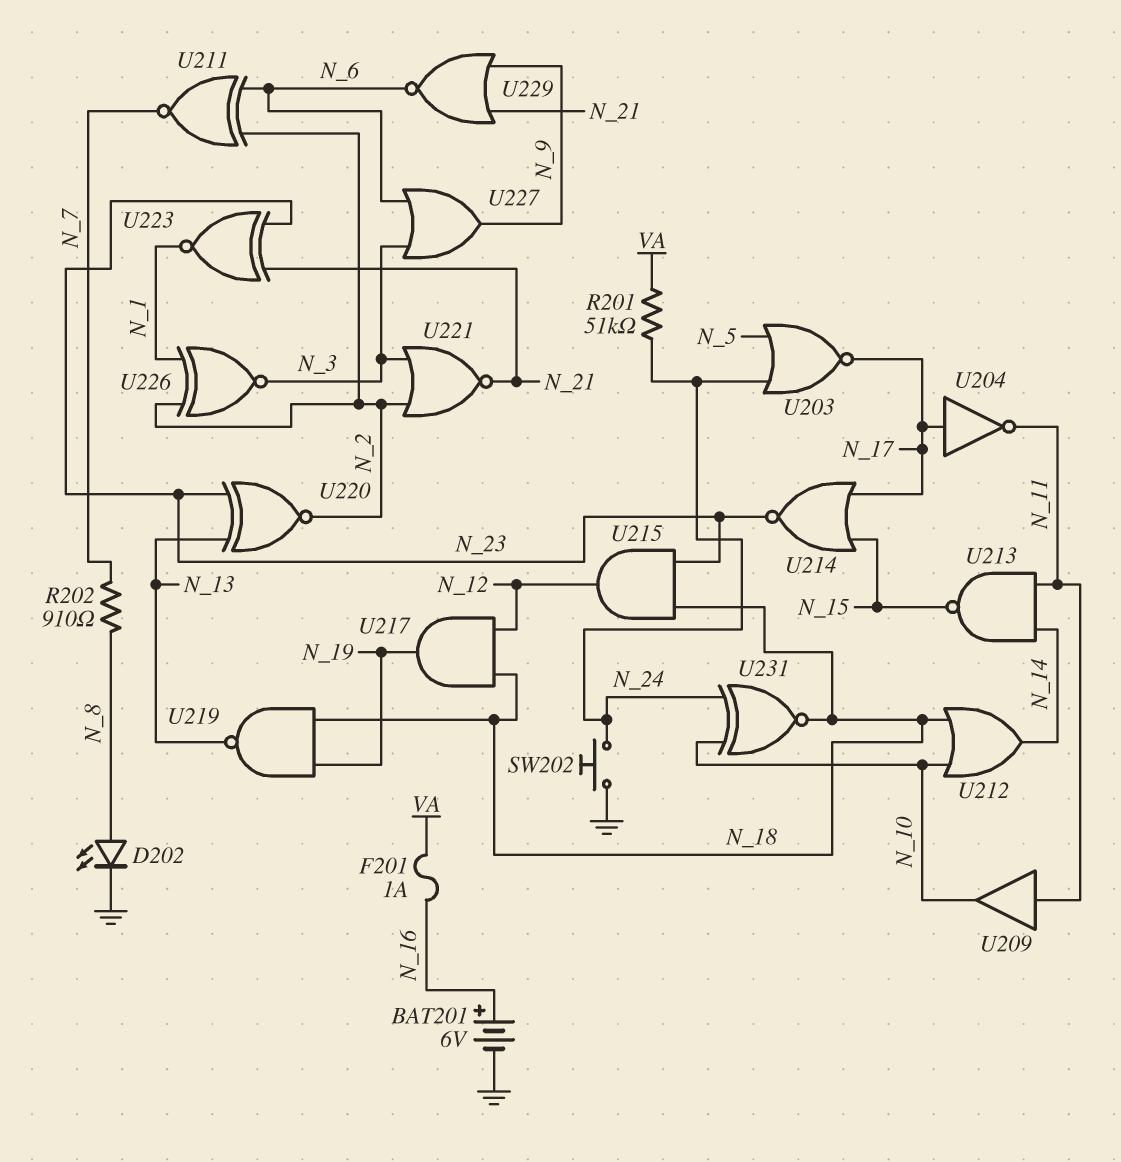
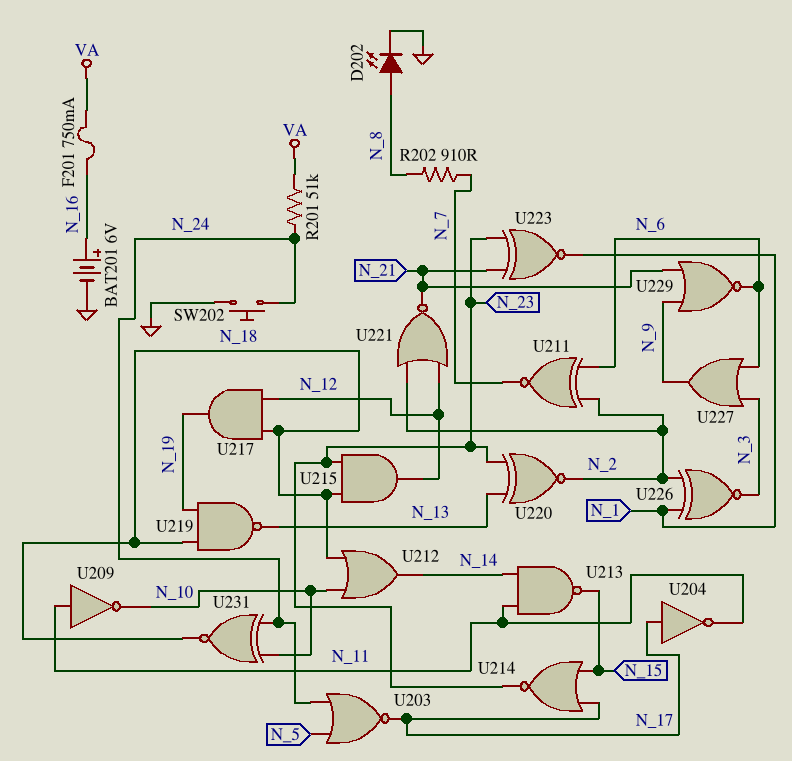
F201: 1A (N_16, VA) -> 750mA (N_16, VA)
U209: buffer (in N_11, out N_10) -> NOT (in N_11, out N_10)
U221: NOR (in N_2, in N_3, out N_21) -> NOR (in N_2, in N_12, out N_21)

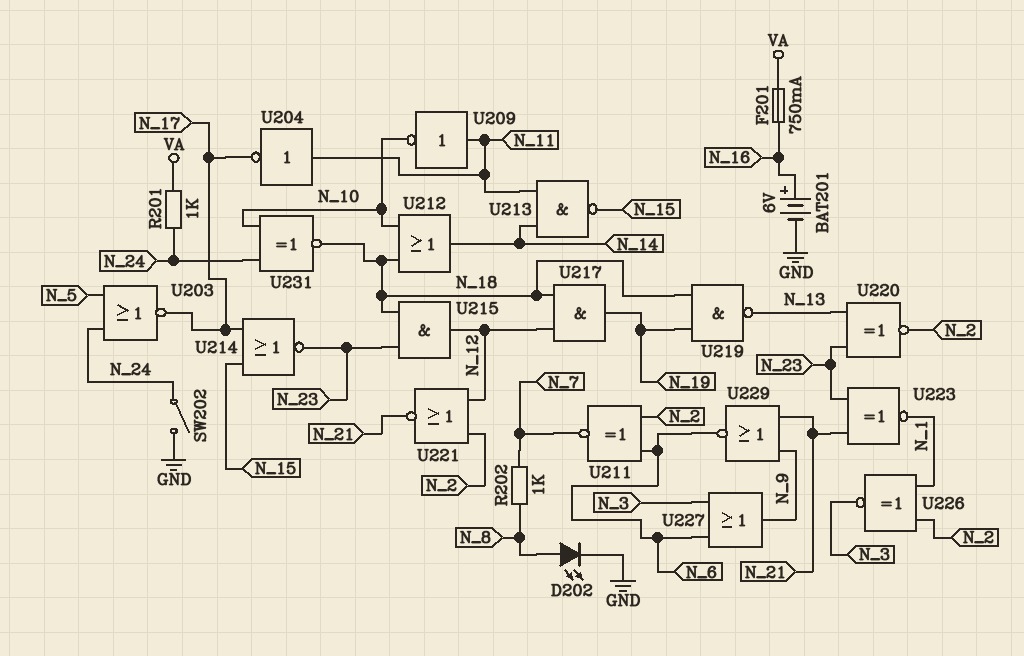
R201: 51k (N_24, VA) -> 1k (N_24, VA)
R202: 910 (N_7, N_8) -> 1k (N_7, N_8)
SW202: button (GND, N_24) -> switch (GND, N_24)
U204: NOT (in N_17, out N_11) -> NOT (in N_11, out N_17)

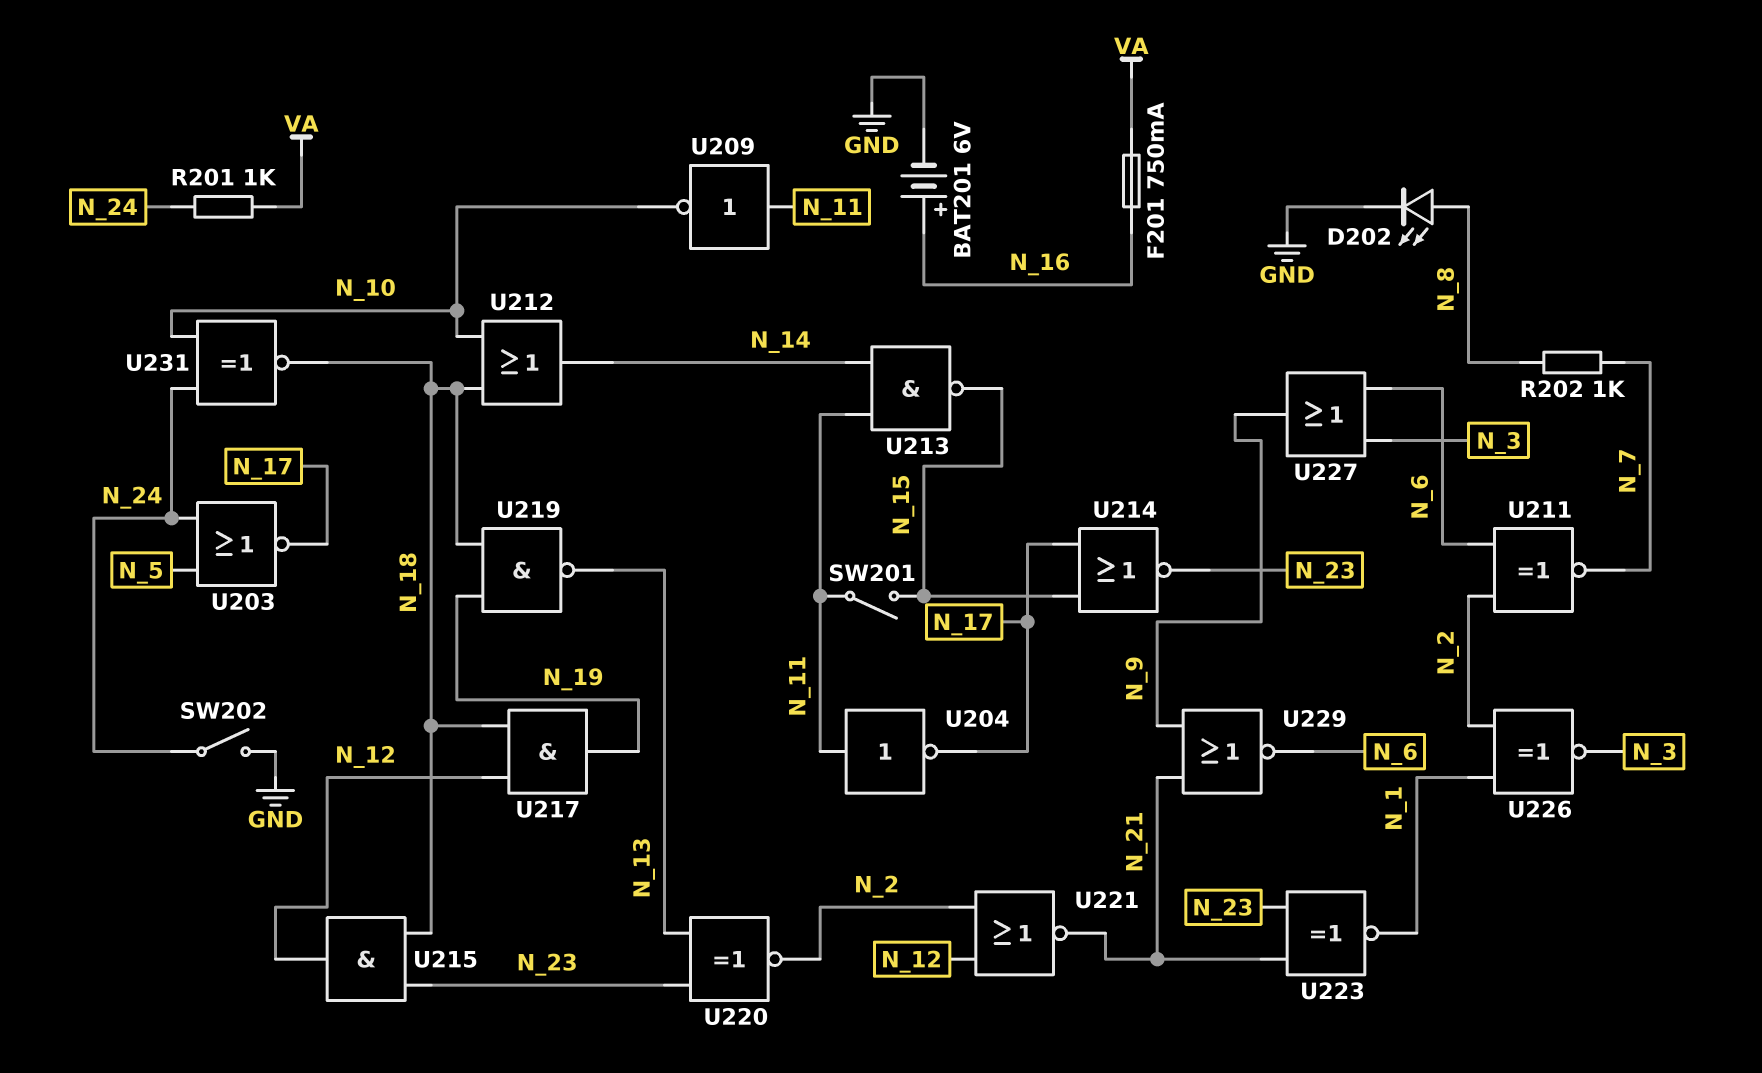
SW201: none -> switch (N_11, N_15)

